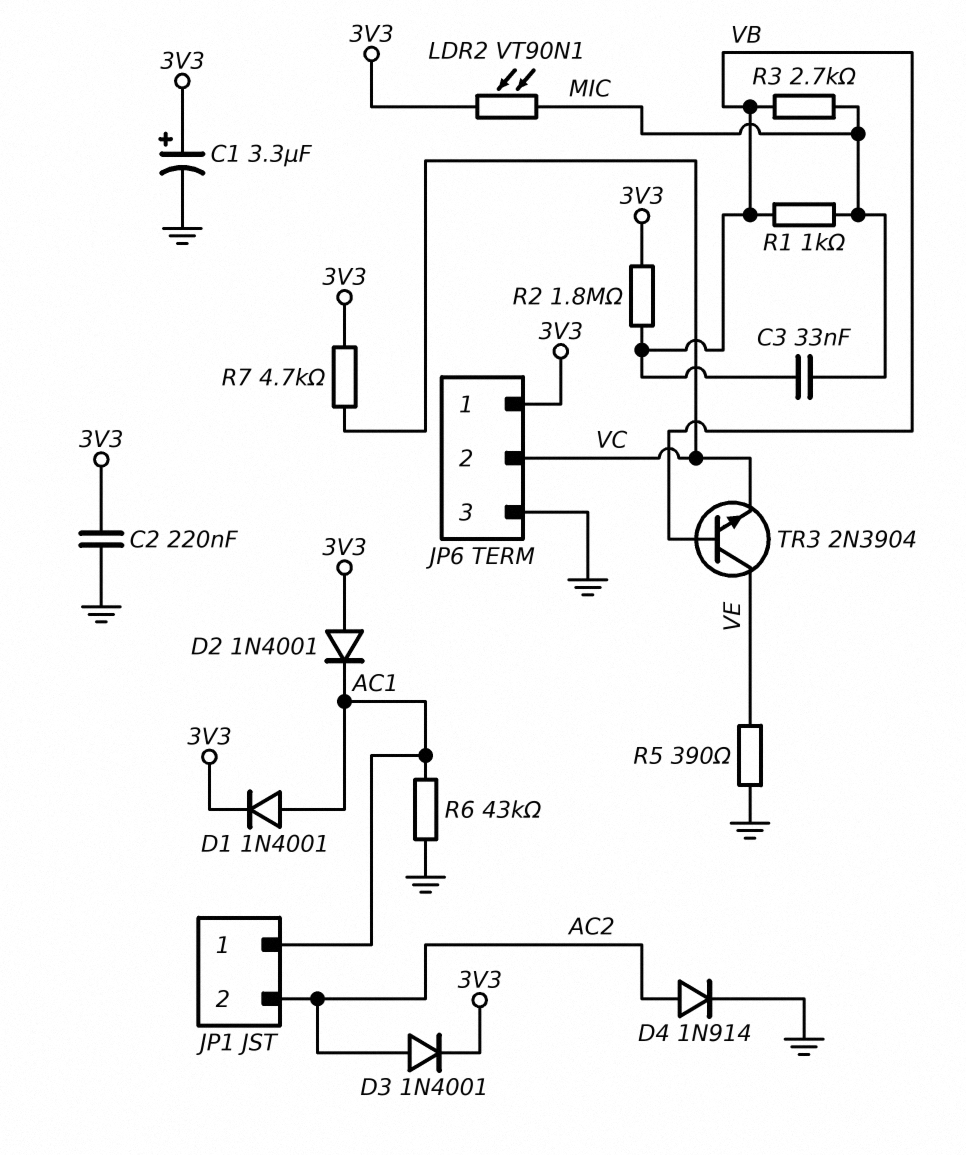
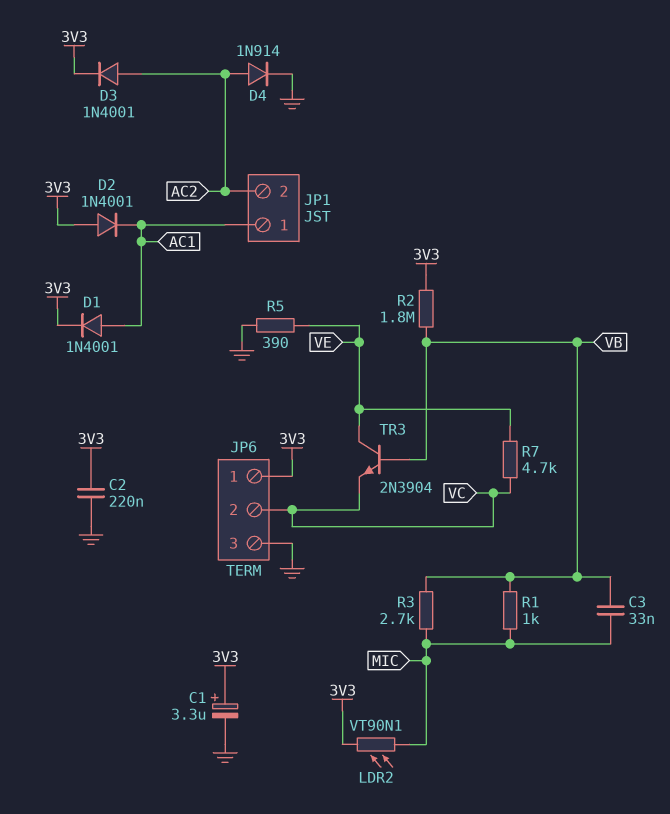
R6: 43k (AC1, GND) -> none
R7: 4.7k (3V3, VC) -> 4.7k (VC, VE)

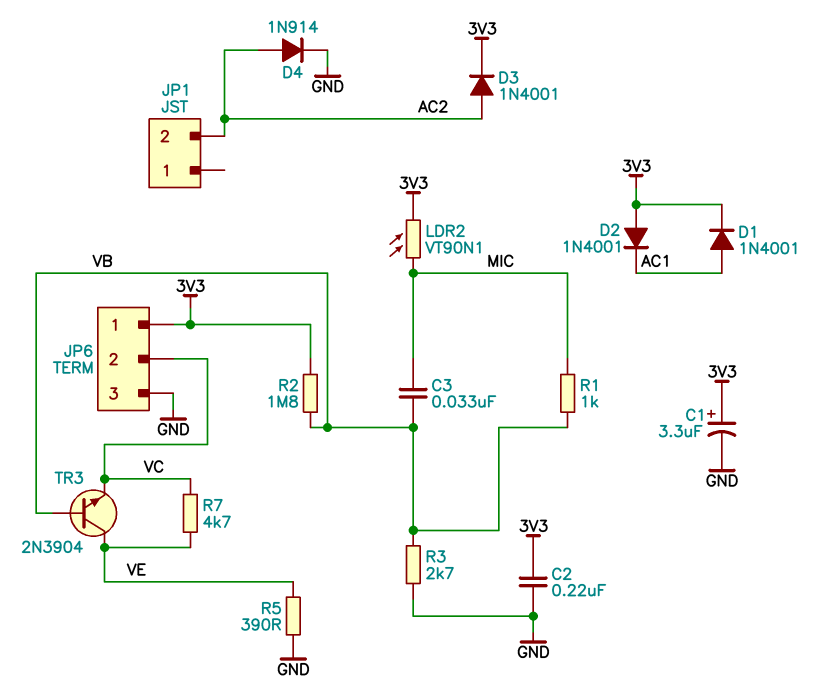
JP1 pin 1: AC1 -> none
R3: 2.7k (MIC, VB) -> 2.7k (GND, VB)

